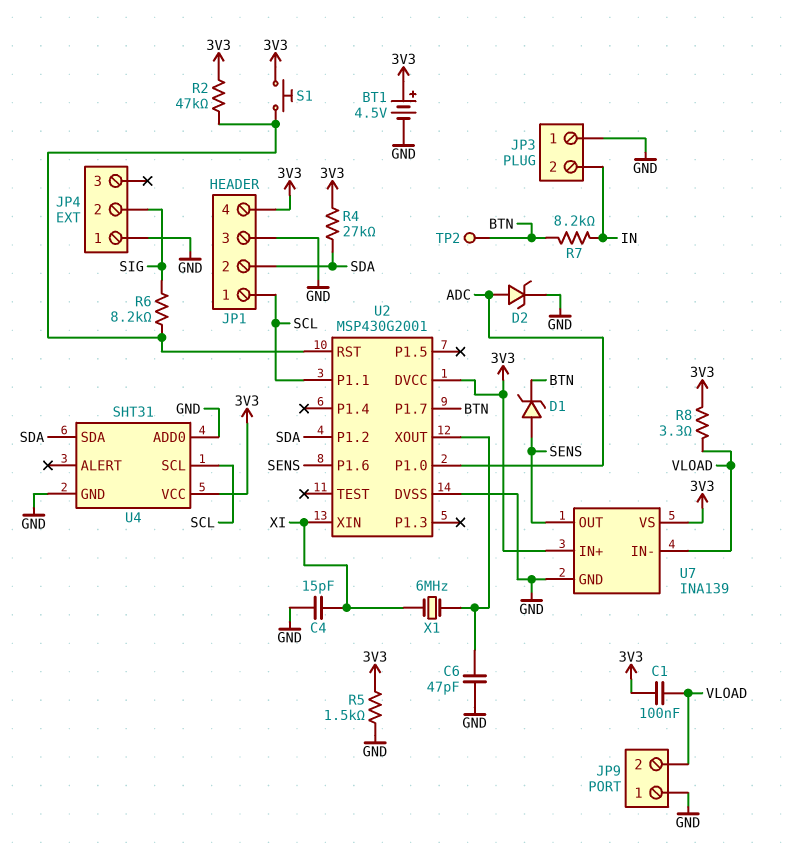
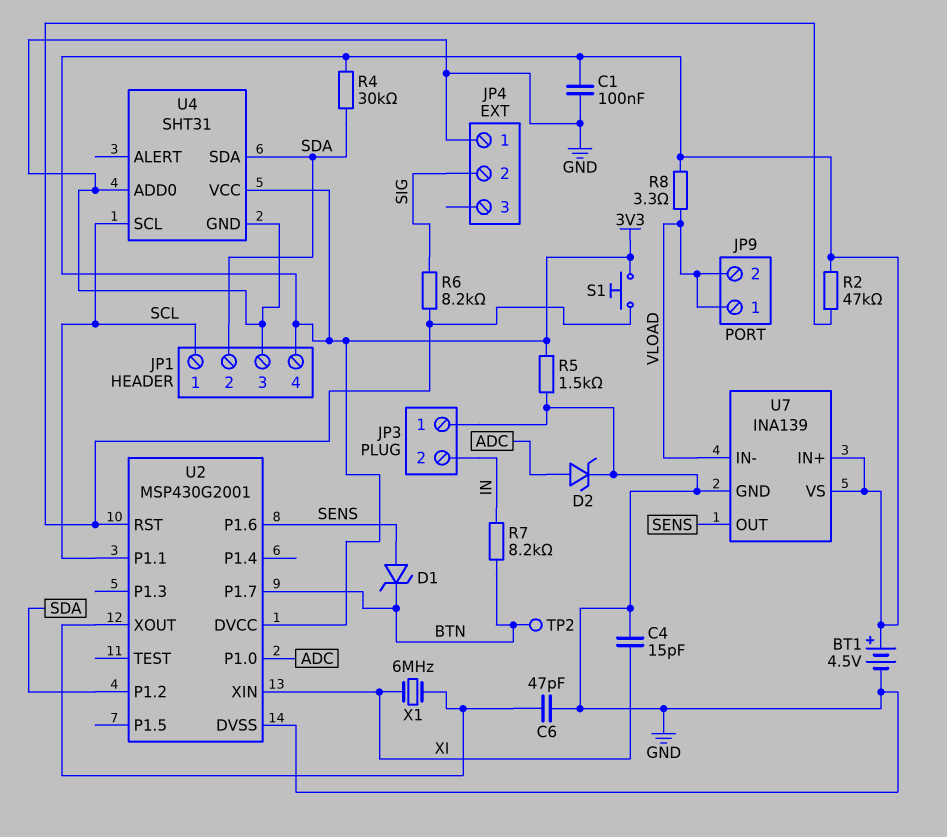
C1: 100nF (3V3, VLOAD) -> 100nF (3V3, GND)
JP9 pin 1: GND -> VLOAD
R4: 27k (3V3, SDA) -> 30k (3V3, SDA)

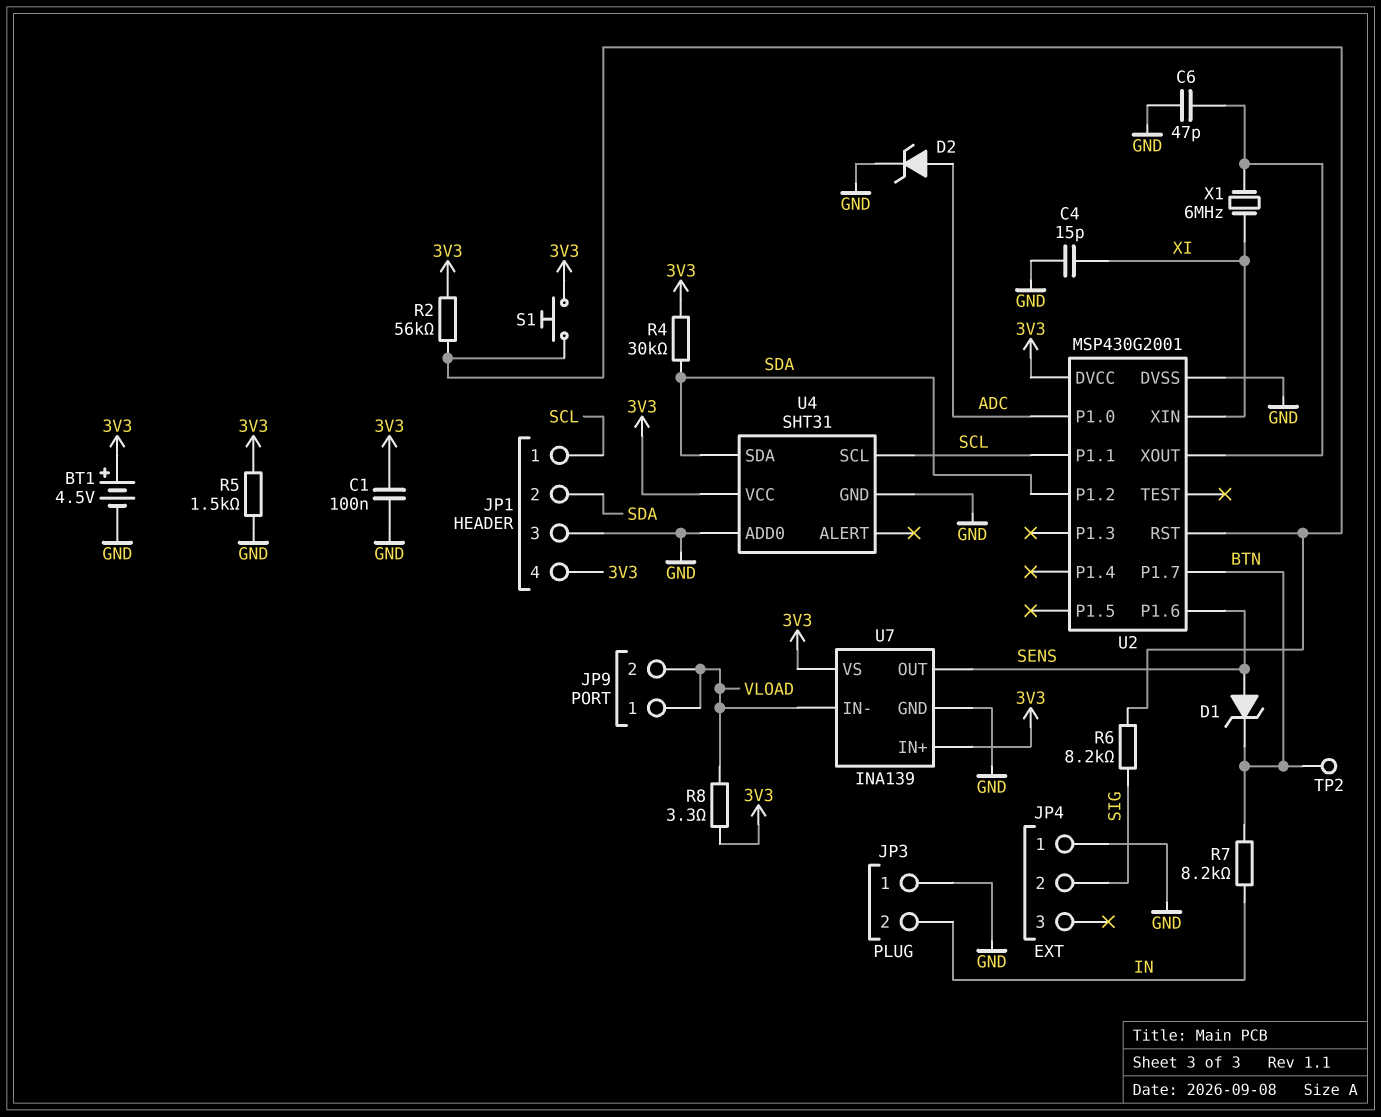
R2: 47k (3V3, U2/RST) -> 56k (3V3, U2/RST)

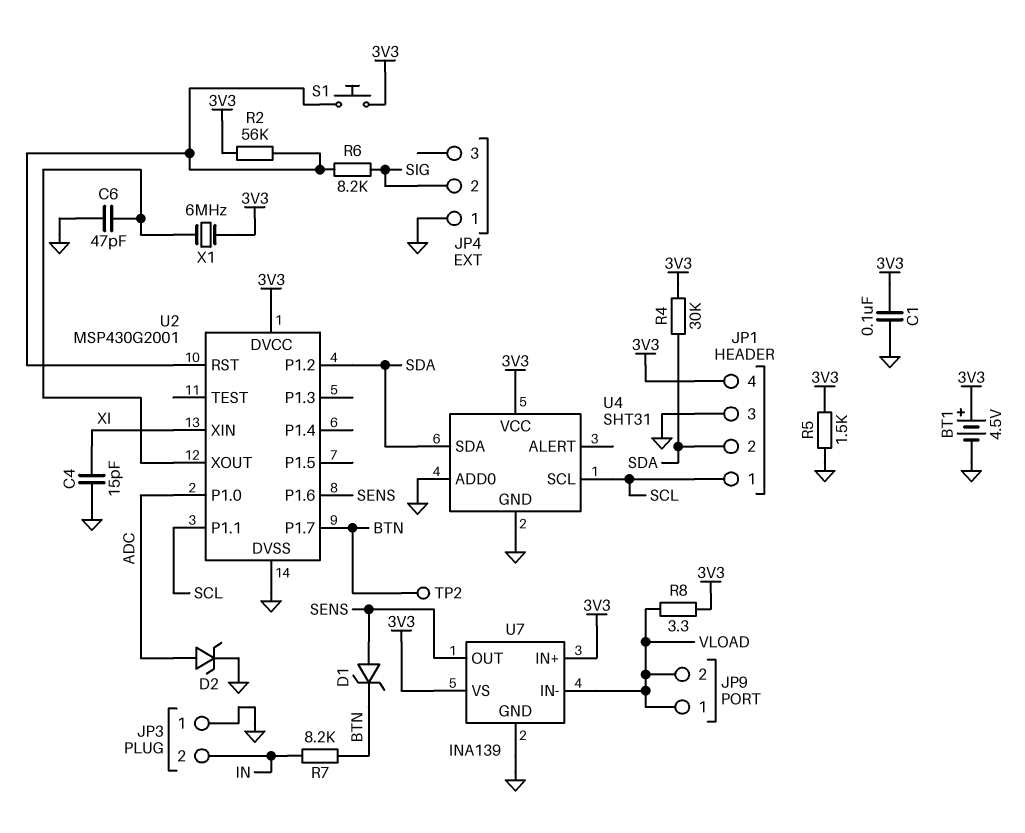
X1: 6MHz (U2/XOUT, XI) -> 6MHz (3V3, U2/XOUT)

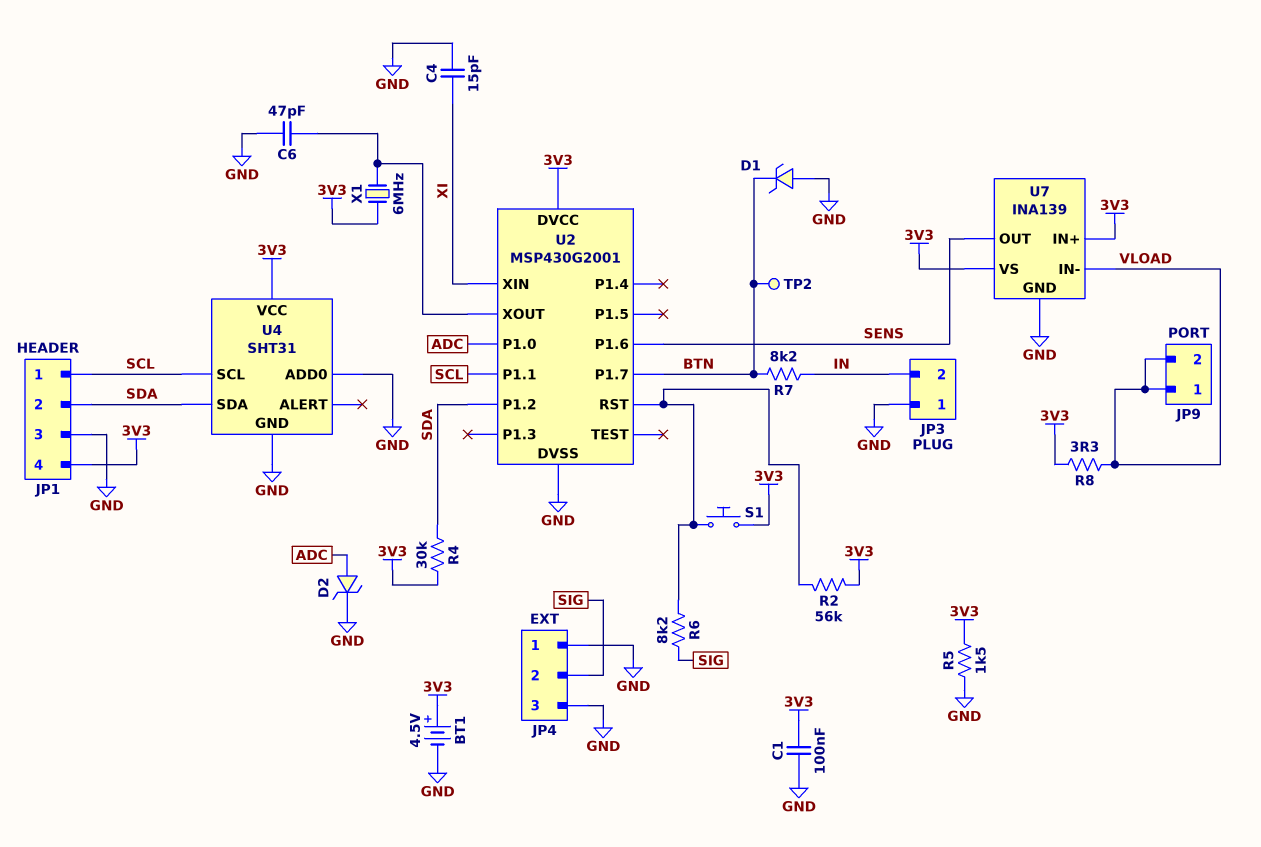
D1: zener (A SENS, K BTN) -> zener (A GND, K BTN)
JP4 pin 3: none -> GND

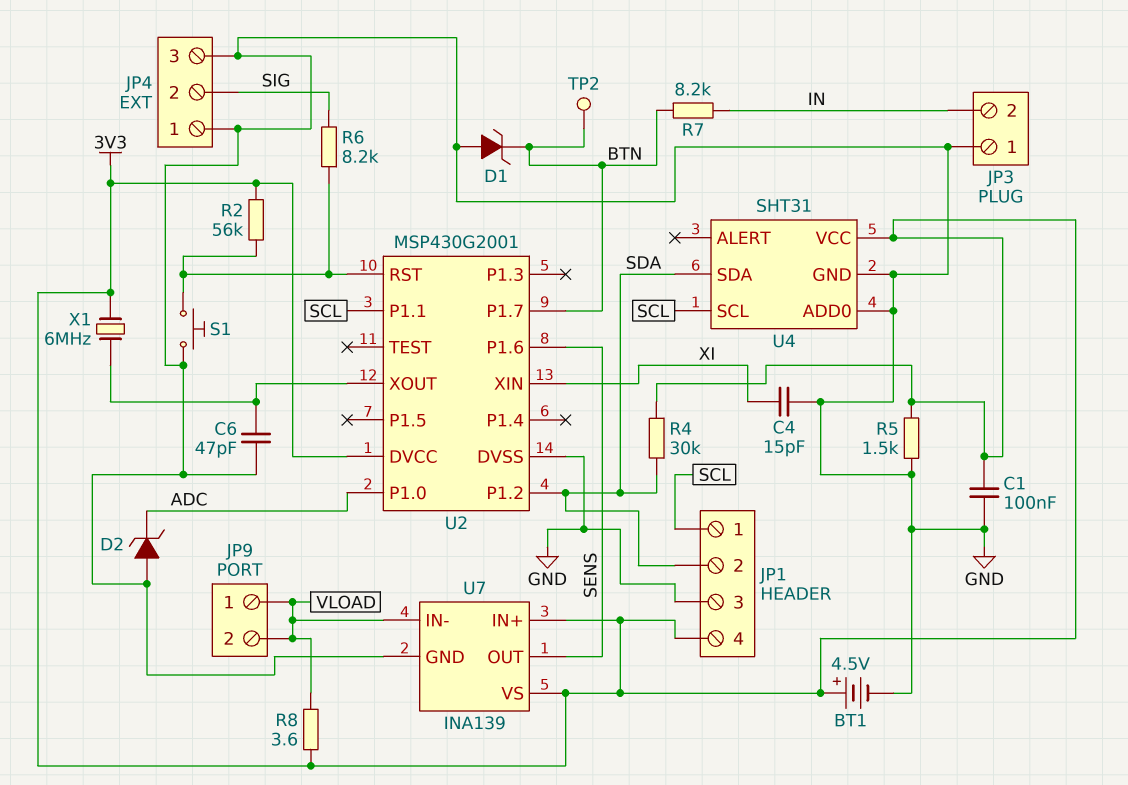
D2: zener (A ADC, K GND) -> zener (A GND, K ADC)
R8: 3.3 (3V3, VLOAD) -> 3.6 (3V3, VLOAD)
S1: button (3V3, U2/RST) -> button (GND, U2/RST)

